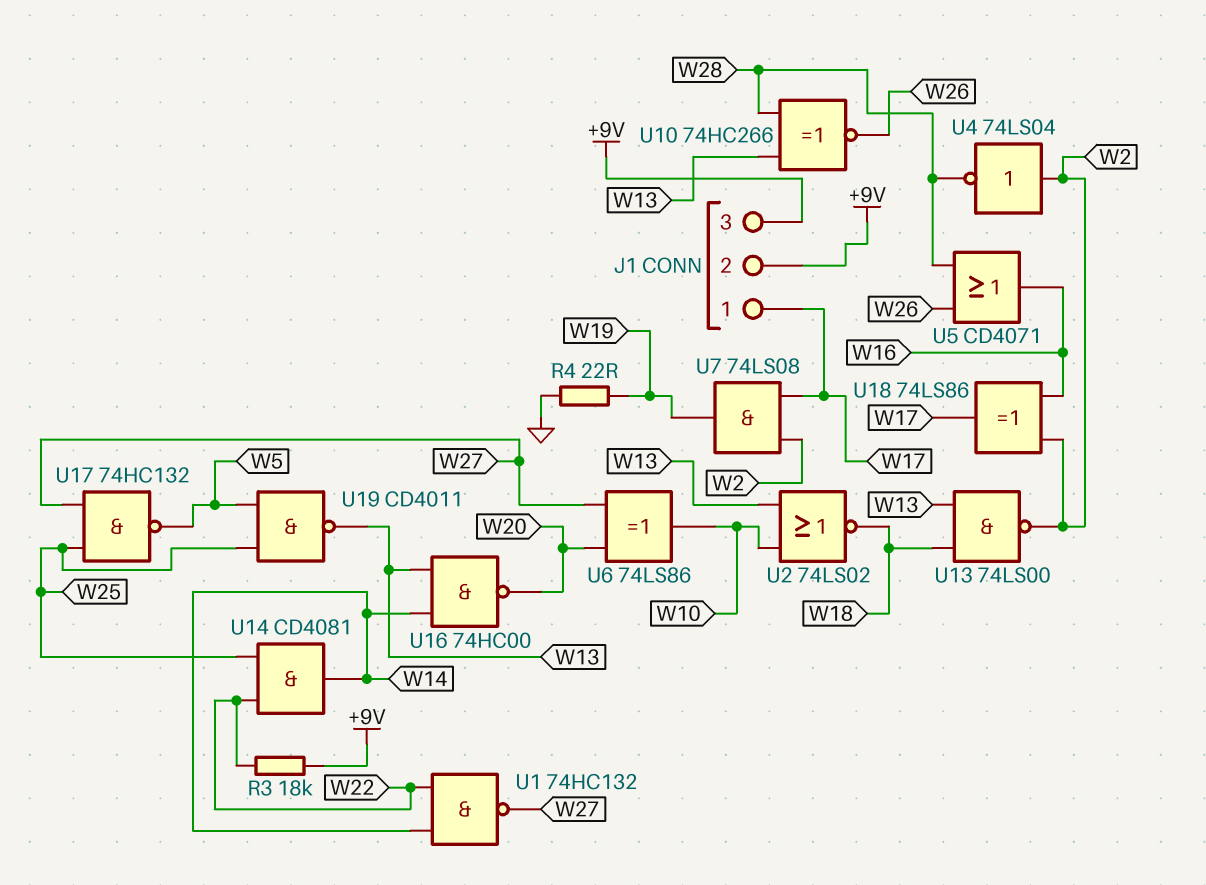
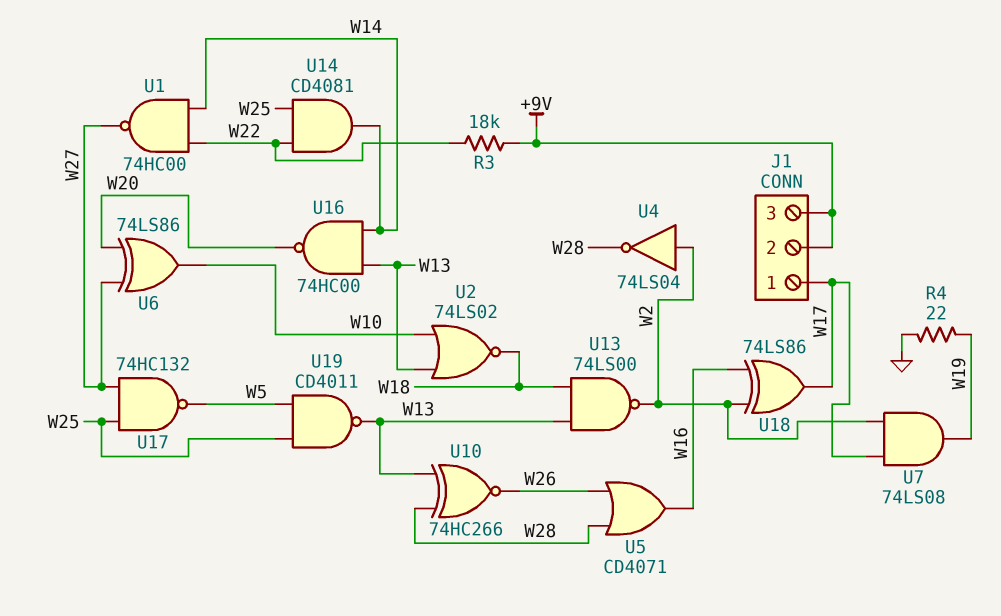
U1: NAND 74HC132 (in W14, in W22, out W27) -> NAND 74HC00 (in W14, in W22, out W27)

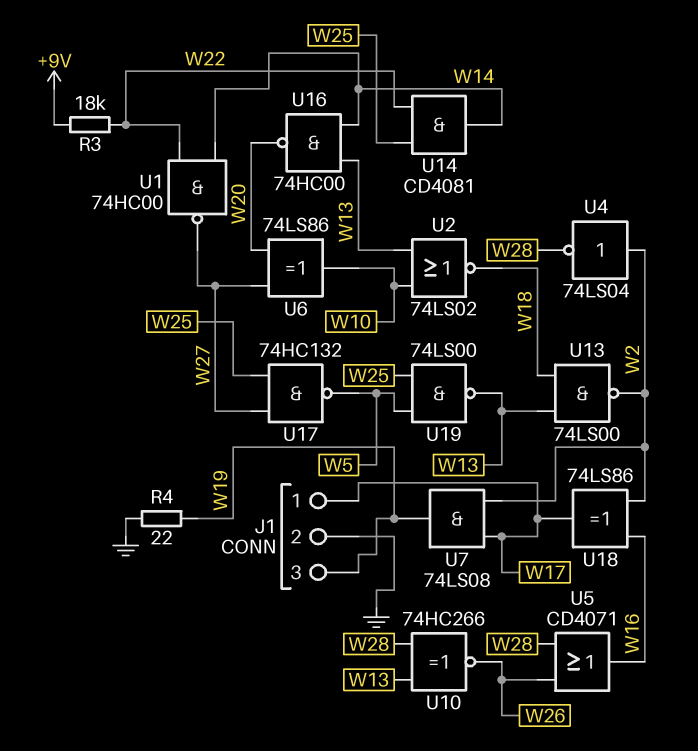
J1 pin 2: +9V -> GND
J1 pin 3: +9V -> W19
U19: NAND CD4011 (in W5, in W25, out W13) -> NAND 74LS00 (in W5, in W25, out W13)

